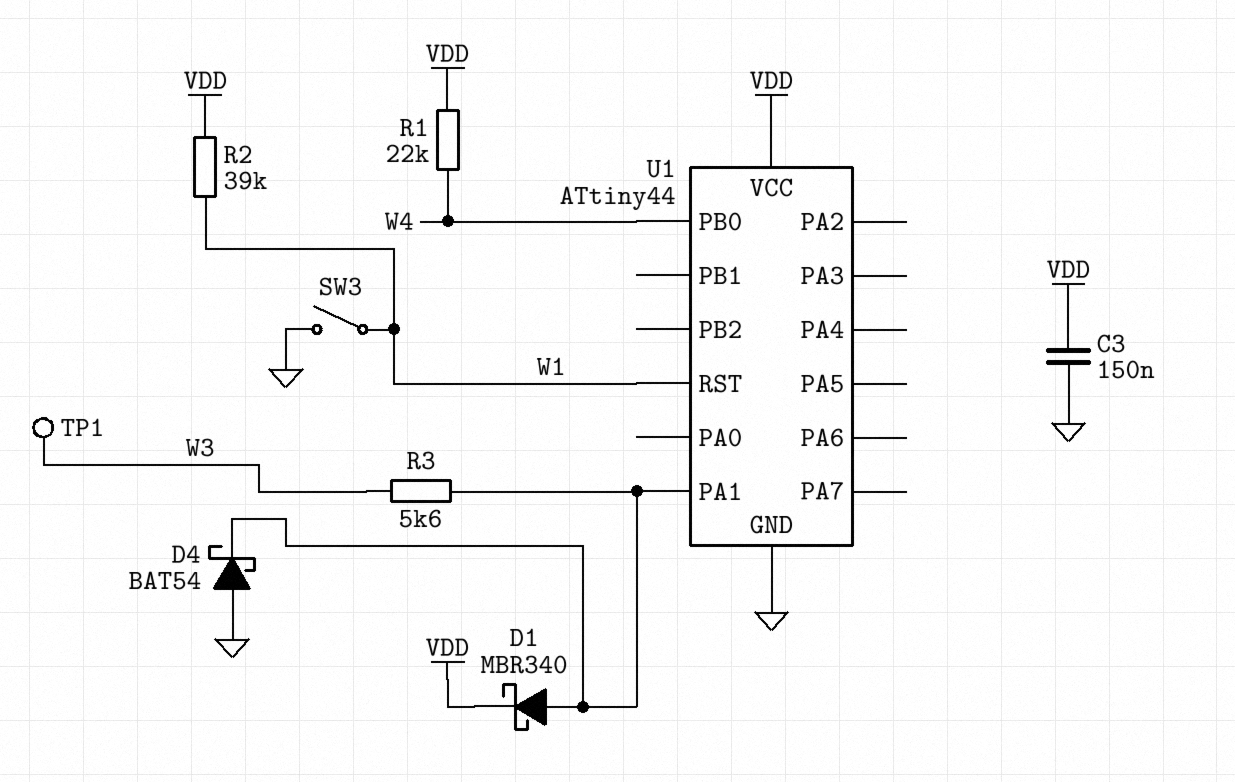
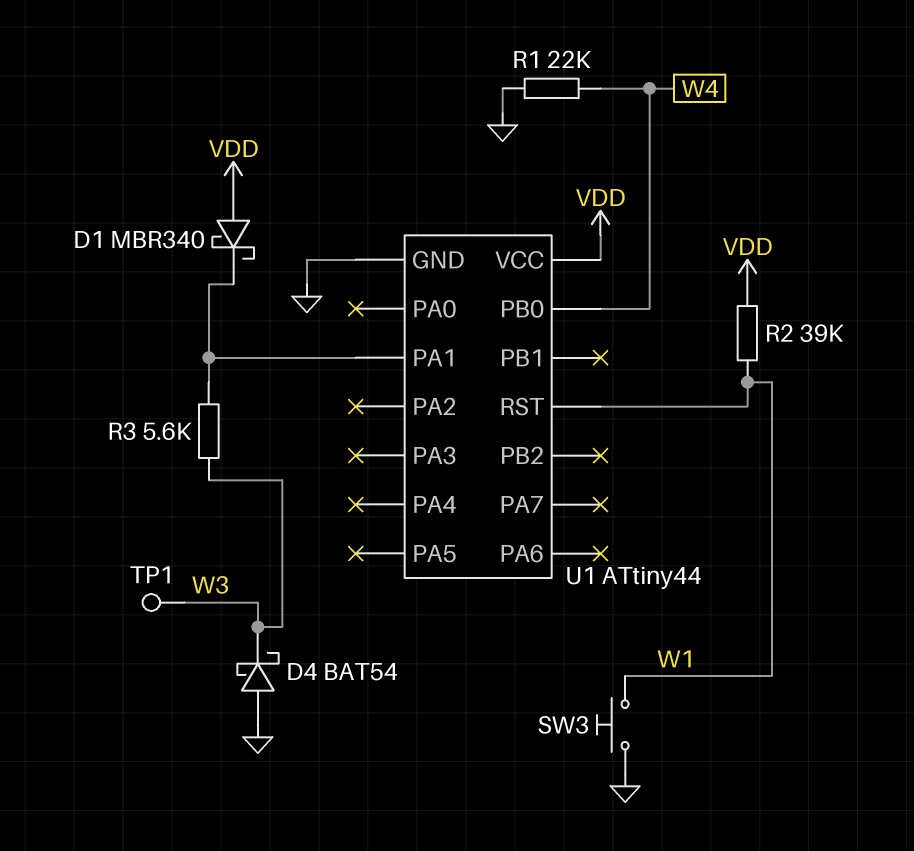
C3: 150nF (GND, VDD) -> none
D1: schottky MBR340 (A U1/PA1, K VDD) -> schottky MBR340 (A VDD, K U1/PA1)
D4: schottky BAT54 (A GND, K U1/PA1) -> schottky BAT54 (A GND, K W3)
R1: 22k (VDD, W4) -> 22k (GND, W4)
SW3: switch (GND, W1) -> button (GND, W1)

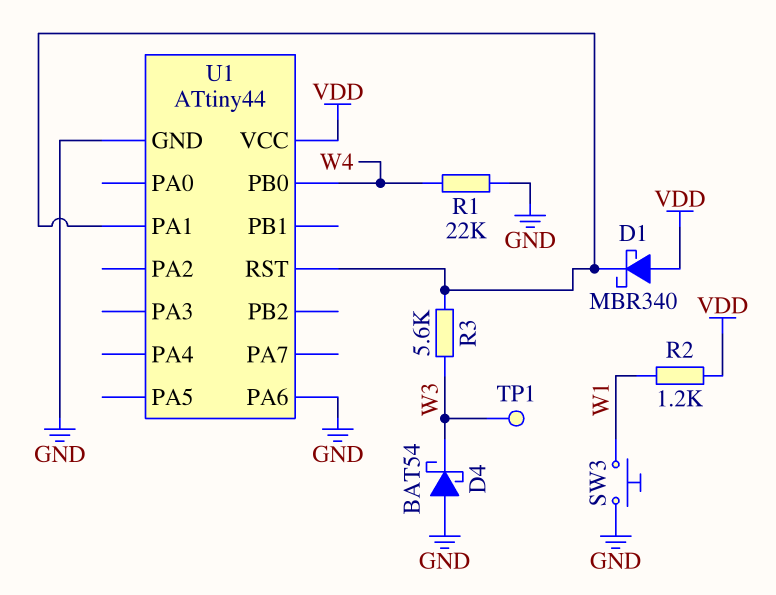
R2: 39k (VDD, W1) -> 1.2k (VDD, W1)
U1 pin PA6: none -> GND
U1 pin RST: W1 -> U1/PA1

